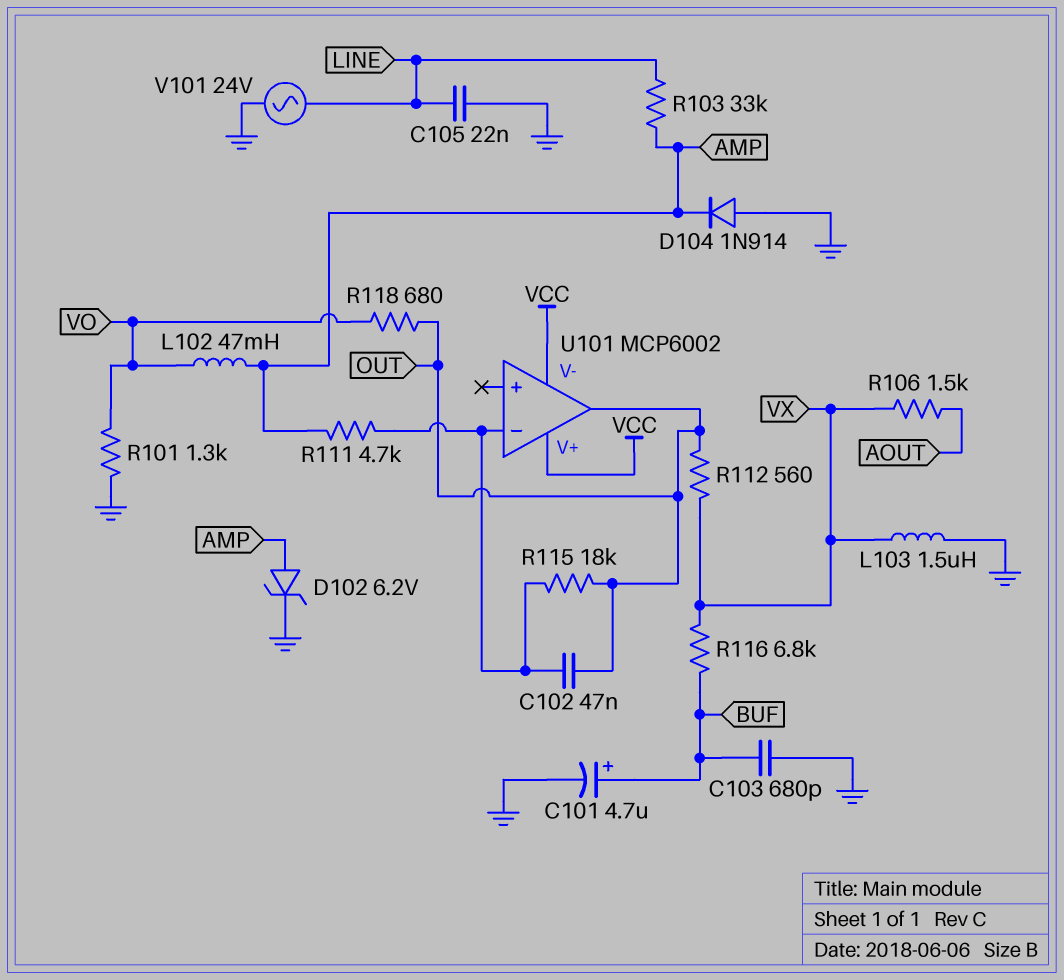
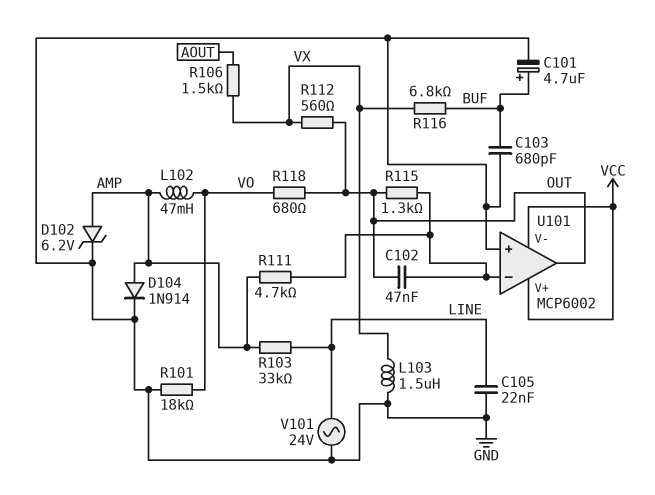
D104: diode 1N914 (A GND, K AMP) -> diode 1N914 (A AMP, K GND)
R101: 1.3k (GND, VO) -> 18k (GND, VO)
R115: 18k (OUT, U101/in-) -> 1.3k (OUT, U101/in-)
U101 pin in+: none -> GND

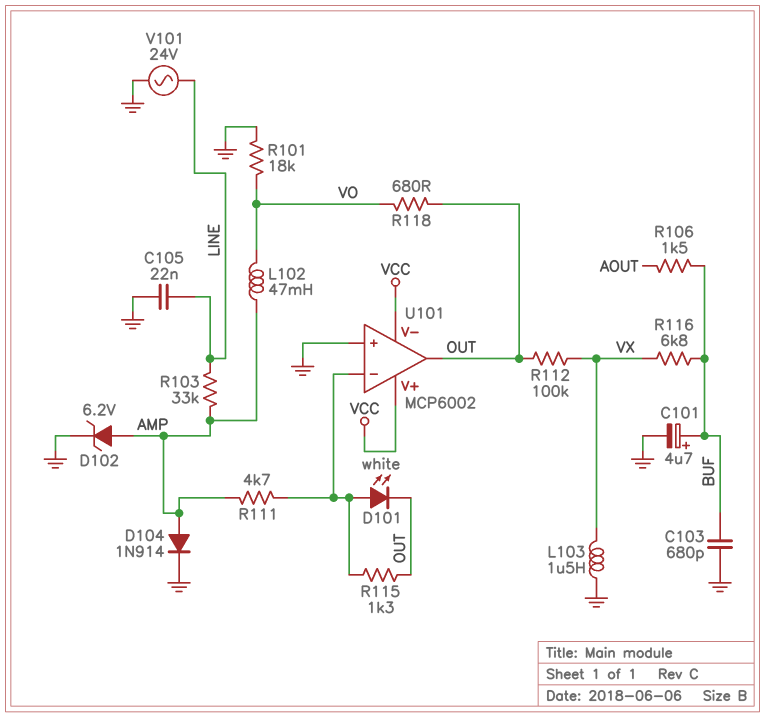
C102: 47nF (OUT, U101/in-) -> none
D101: none -> LED white (A U101/in-, K OUT)
R106: 1.5k (AOUT, VX) -> 1.5k (AOUT, BUF)
R112: 560 (OUT, VX) -> 100k (OUT, VX)

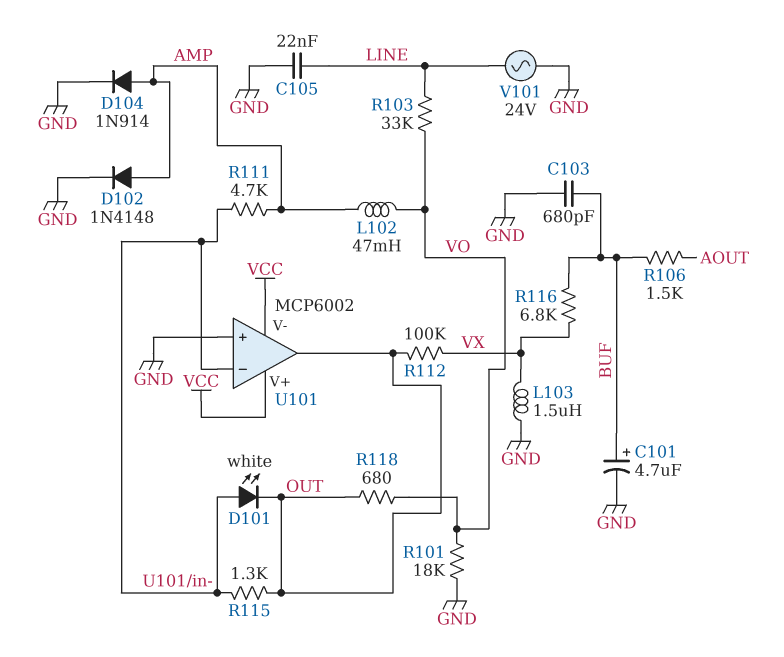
D102: zener 6.2V (A AMP, K GND) -> diode 1N4148 (A AMP, K GND)
R103: 33k (AMP, LINE) -> 33k (LINE, VO)

